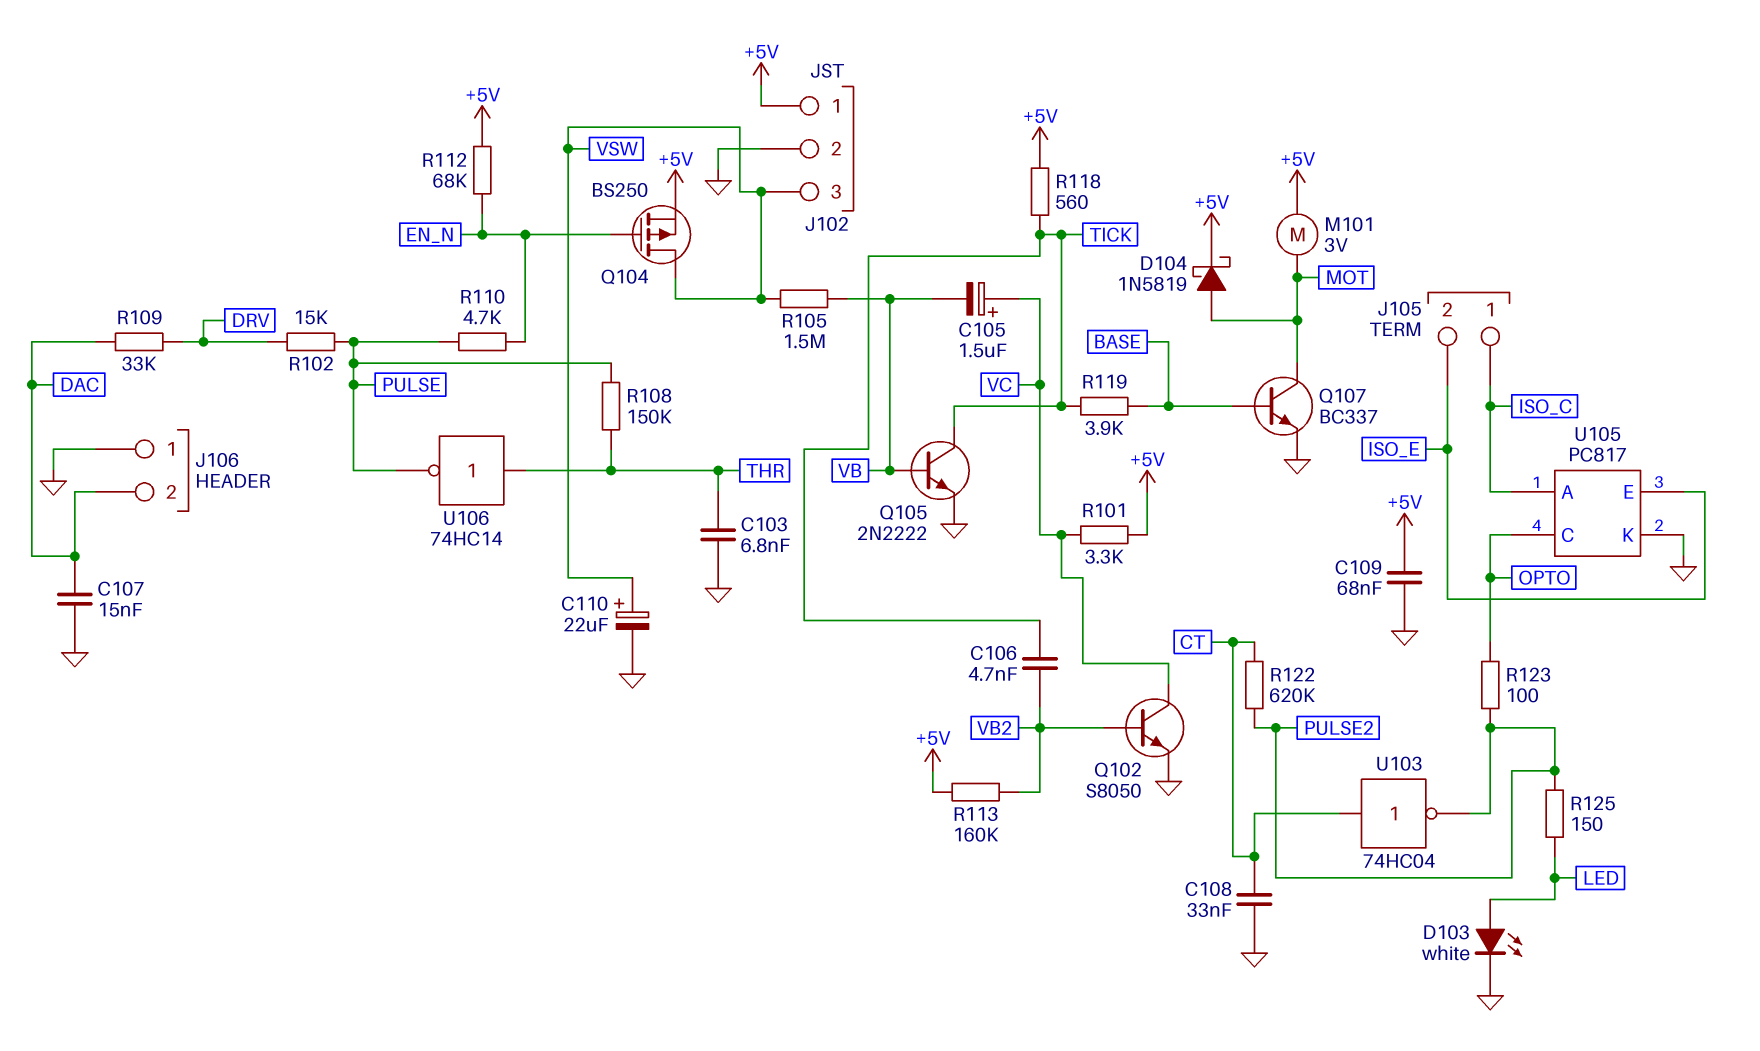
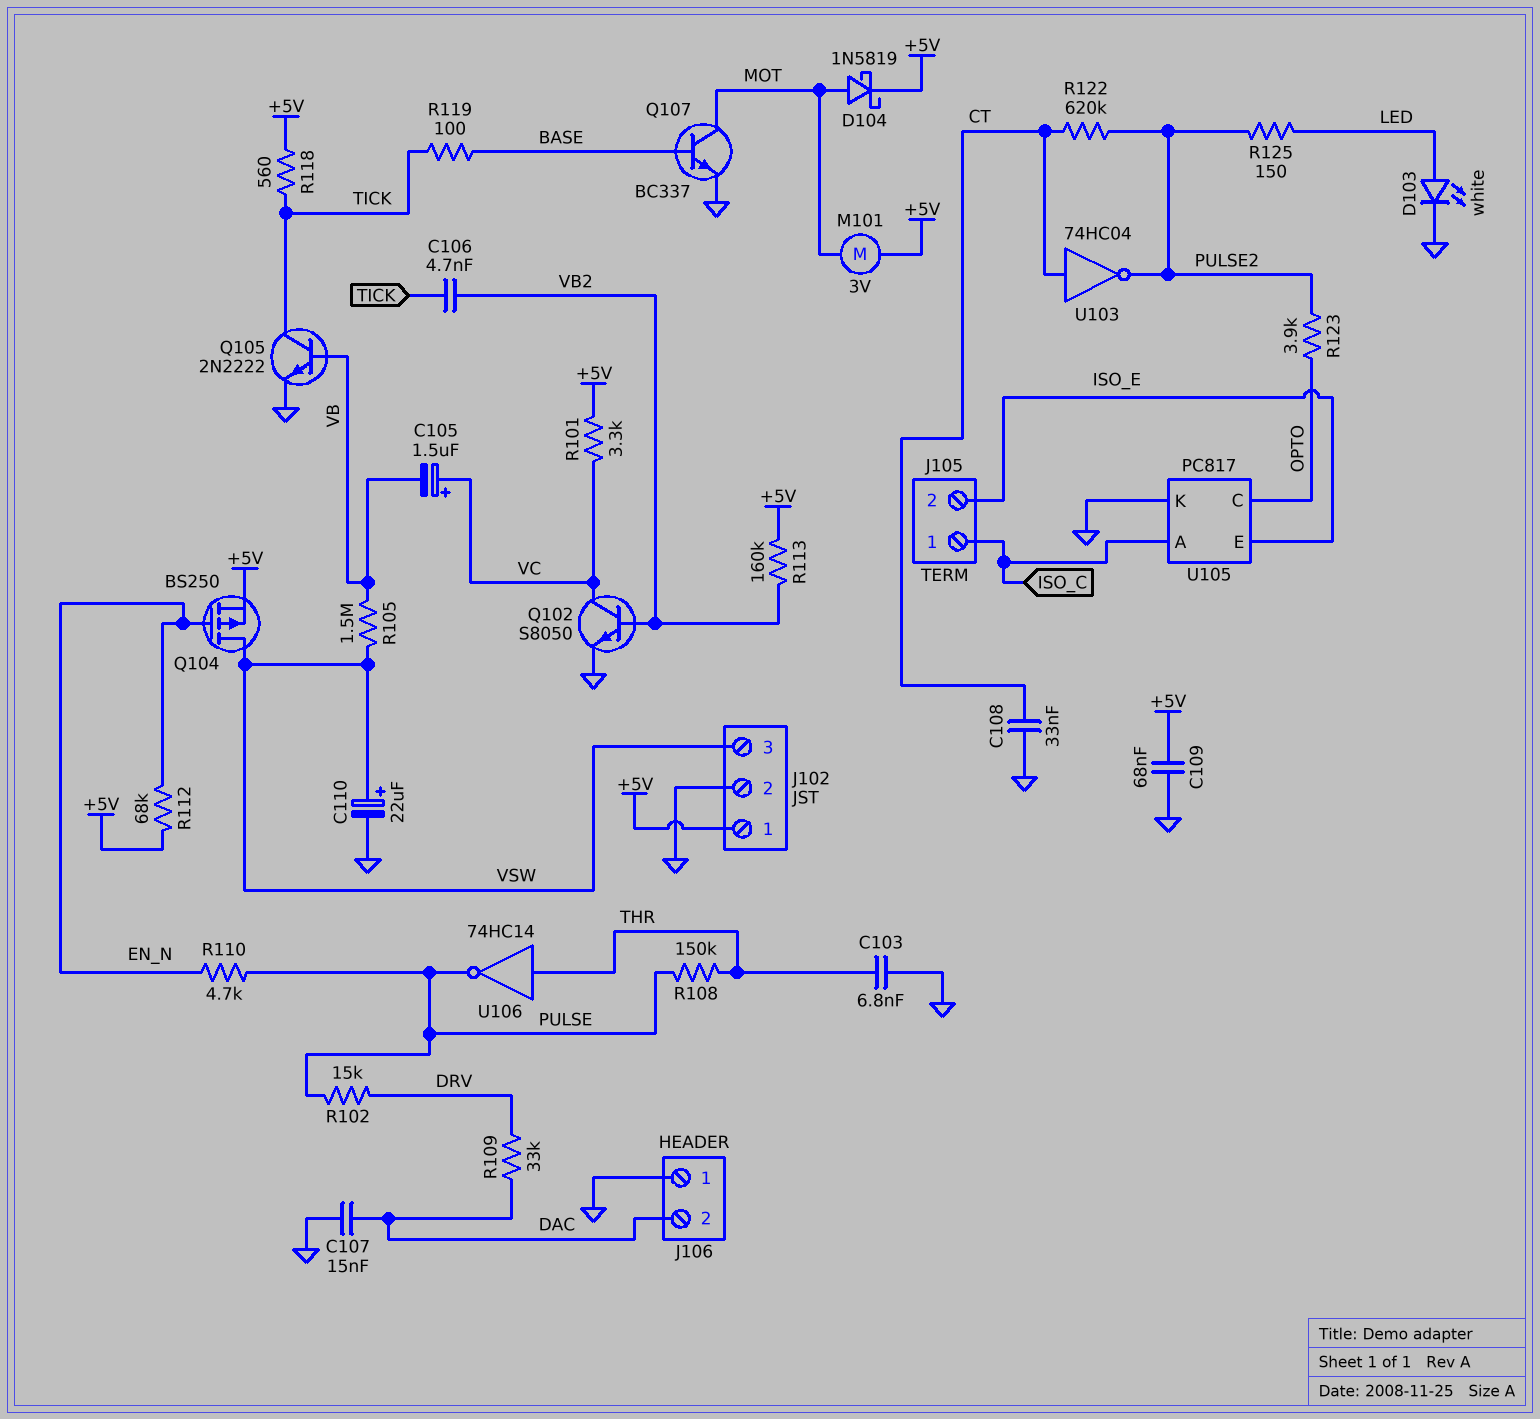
R119: 3.9k (BASE, TICK) -> 100 (BASE, TICK)
R123: 100 (OPTO, PULSE2) -> 3.9k (OPTO, PULSE2)

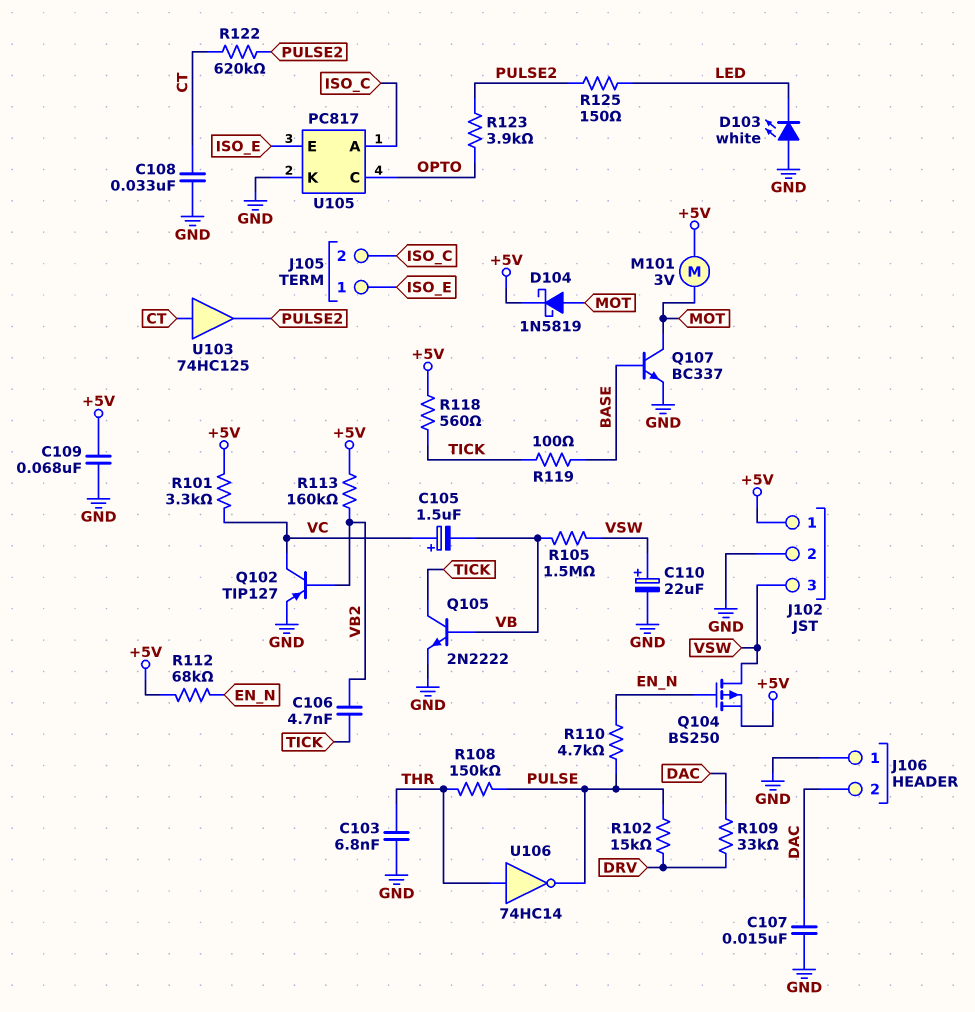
D103: LED white (A LED, K GND) -> LED white (A GND, K LED)
J105 pin 1: ISO_C -> ISO_E
J105 pin 2: ISO_E -> ISO_C
Q102: NPN S8050 (B VB2, C VC, E GND) -> PNP TIP127 (B VB2, C VC, E GND)
U103: NOT 74HC04 (in CT, out PULSE2) -> buffer 74HC125 (in CT, out PULSE2)

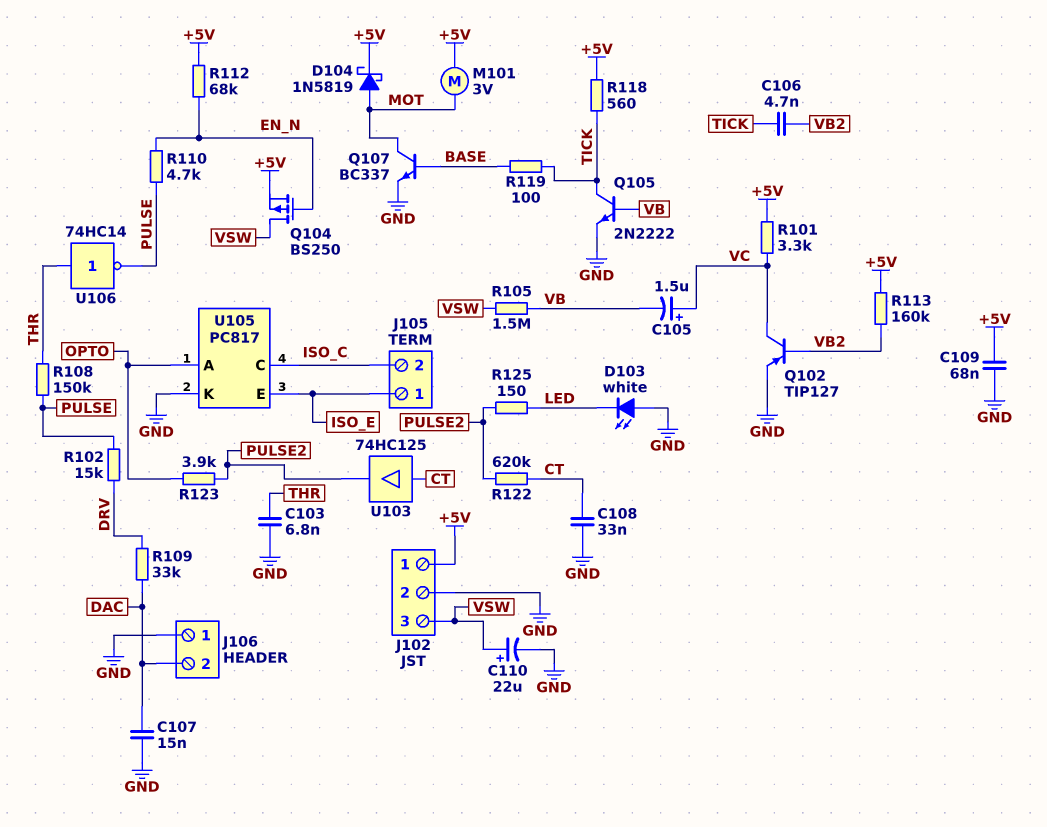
U105 pin A: ISO_C -> OPTO
U105 pin C: OPTO -> ISO_C

